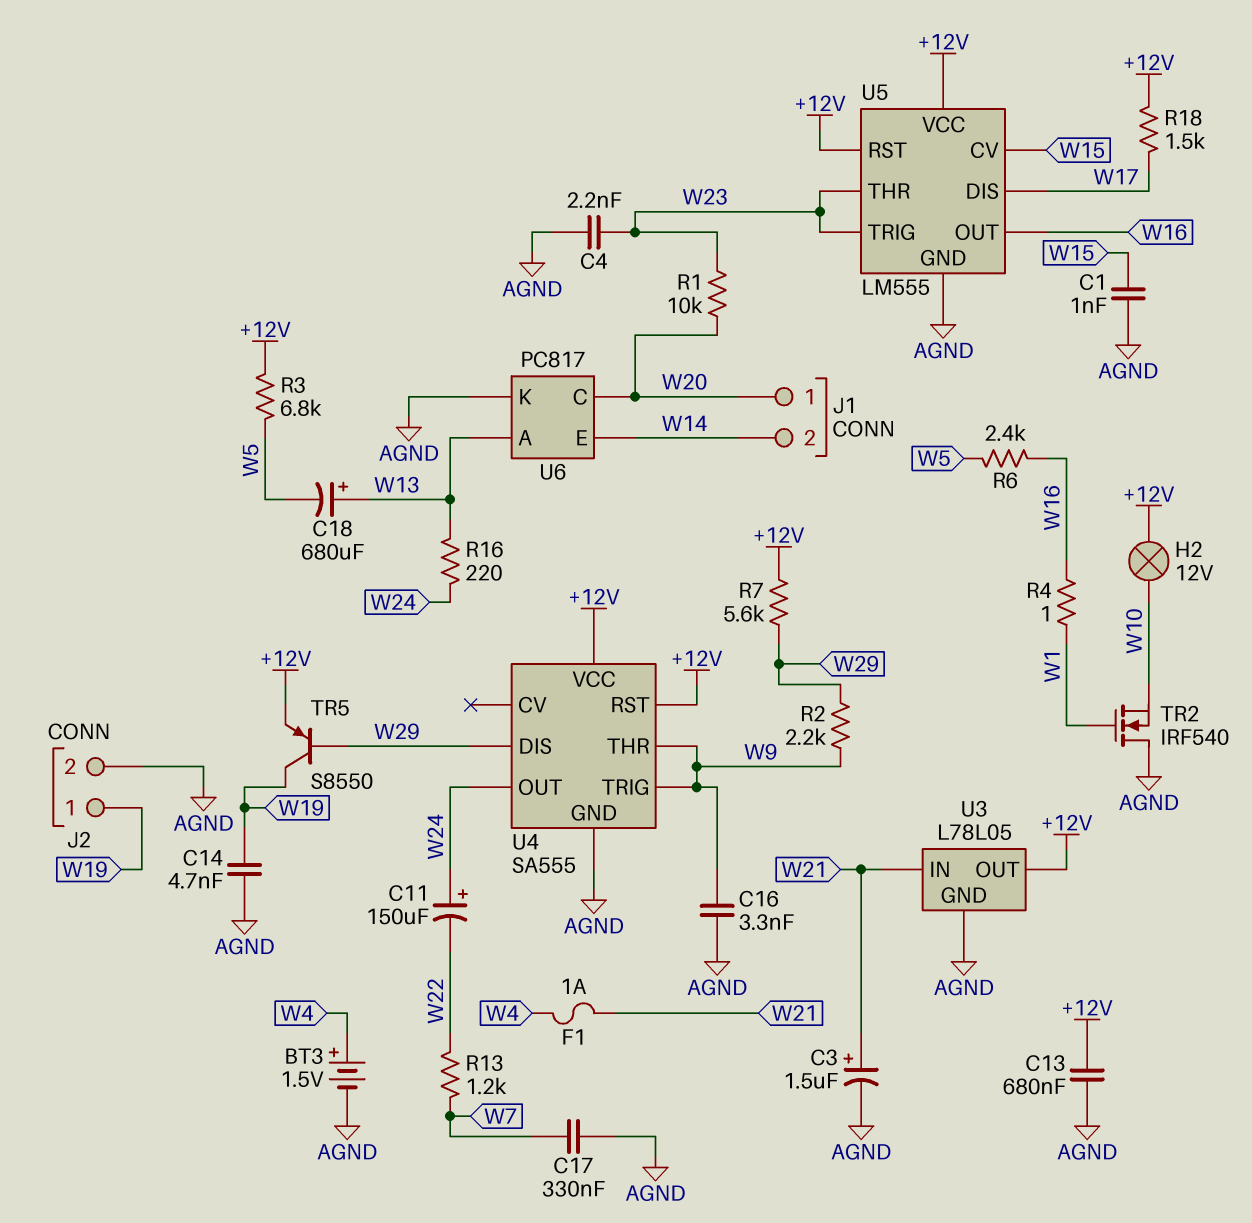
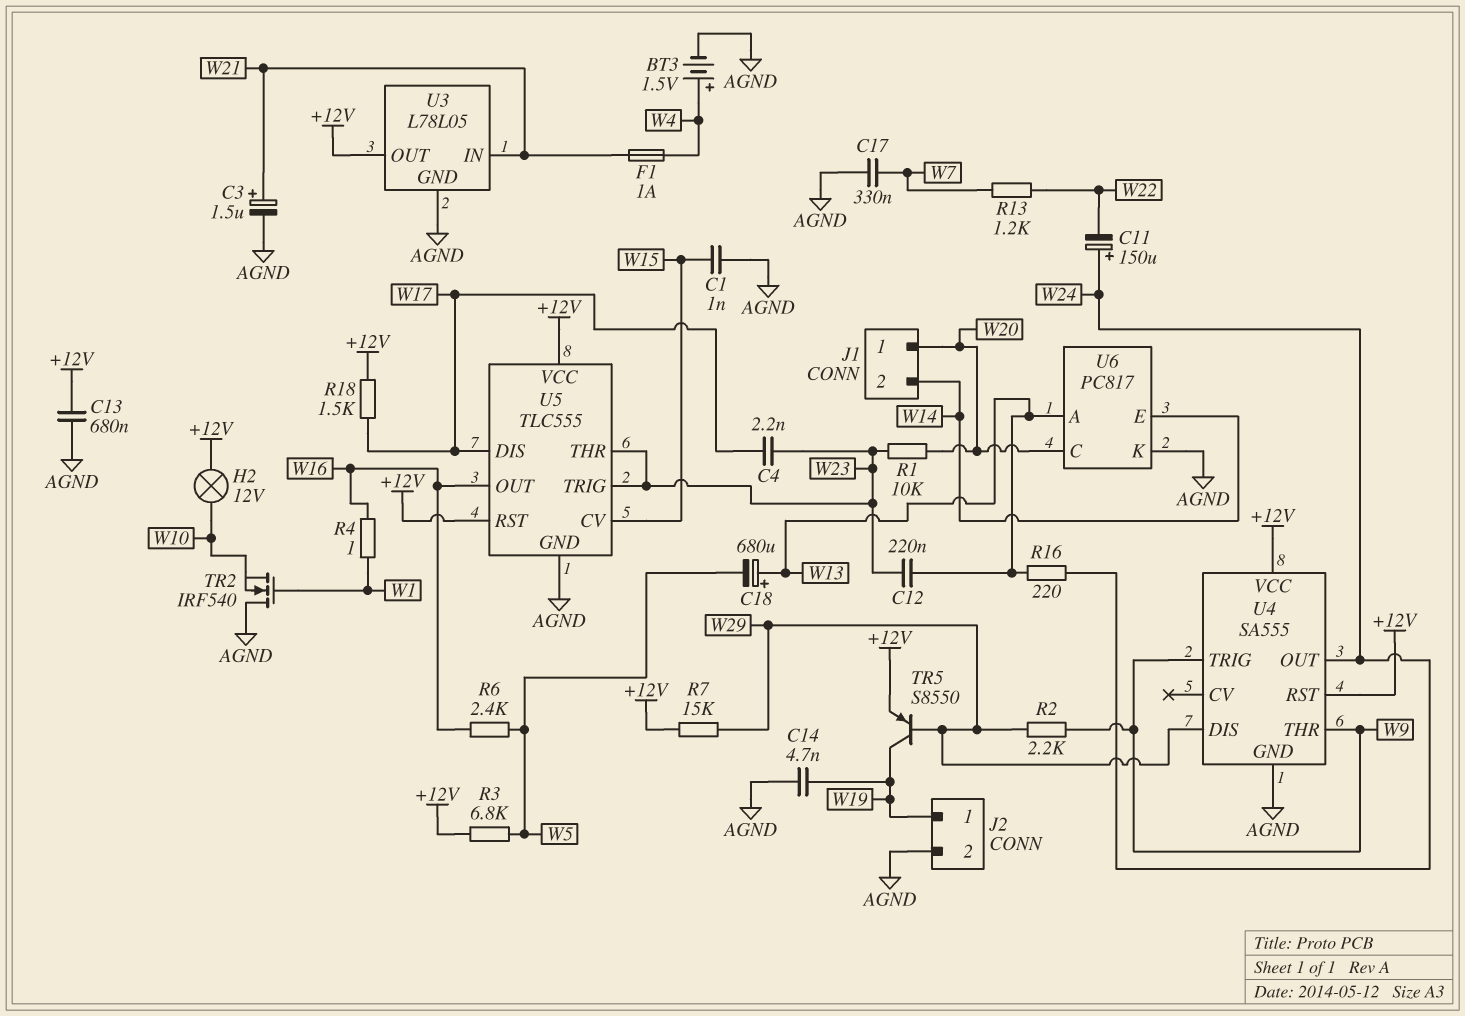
C4: 2.2nF (AGND, W23) -> 2.2nF (W17, W23)
C12: none -> 220nF (W13, W23)
C16: 3.3nF (AGND, W9) -> none
R7: 5.6k (+12V, W29) -> 15k (+12V, W29)
U5: LM555 -> TLC555

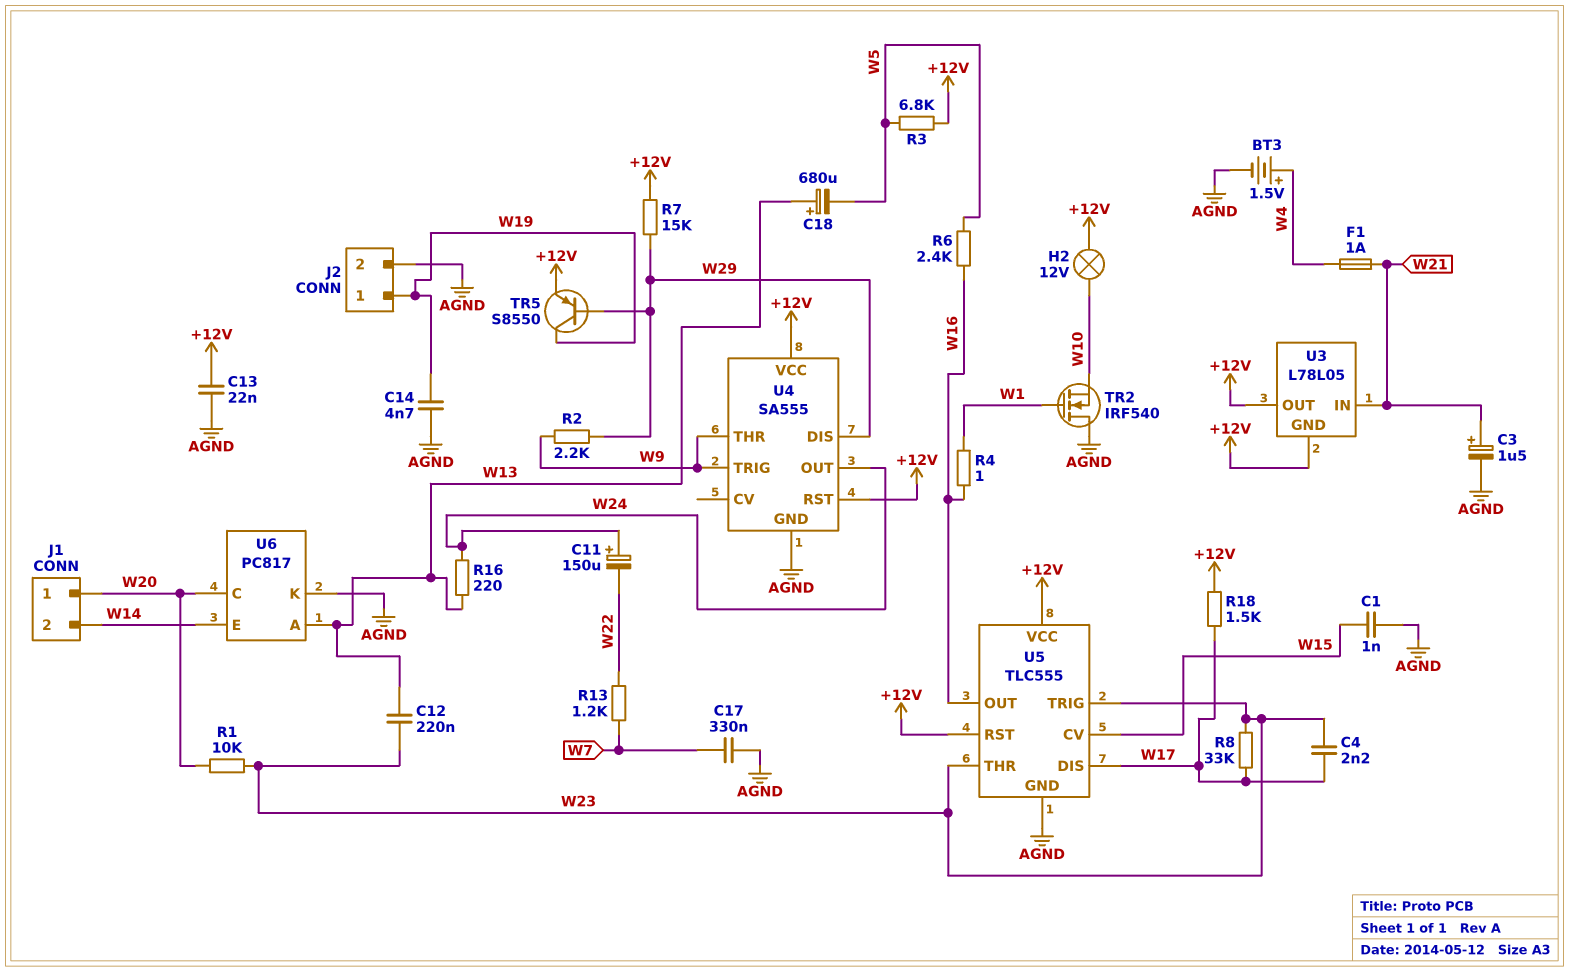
C13: 680nF (+12V, AGND) -> 22nF (+12V, AGND)
R8: none -> 33k (W17, W23)
U3 pin GND: AGND -> +12V

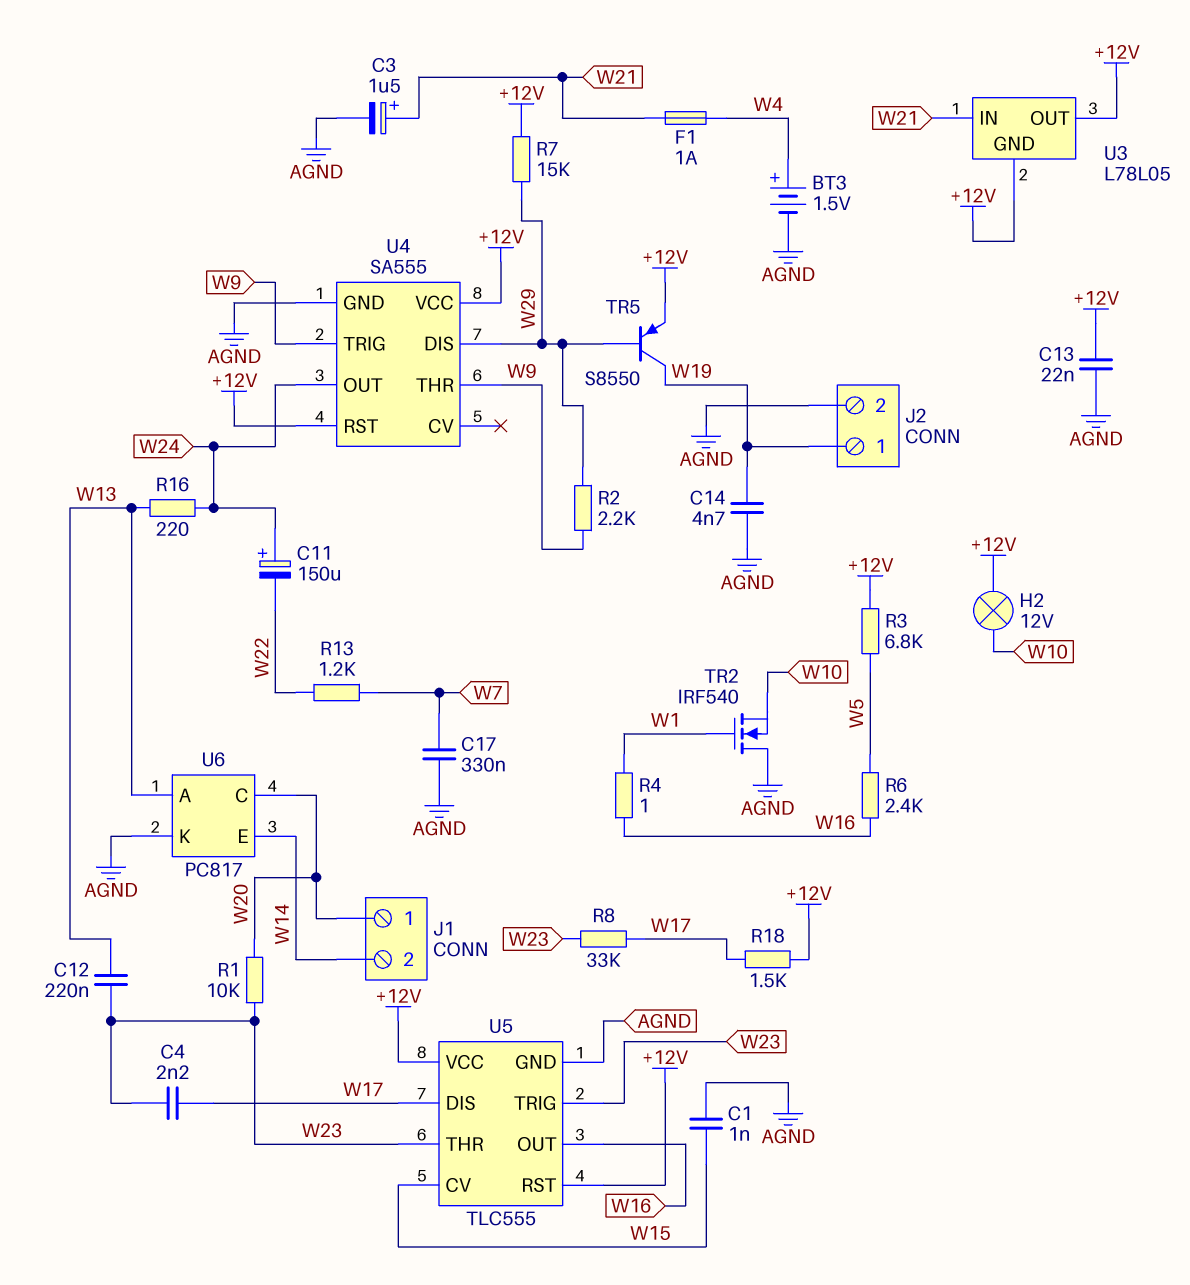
C18: 680uF (plus W13, minus W5) -> none

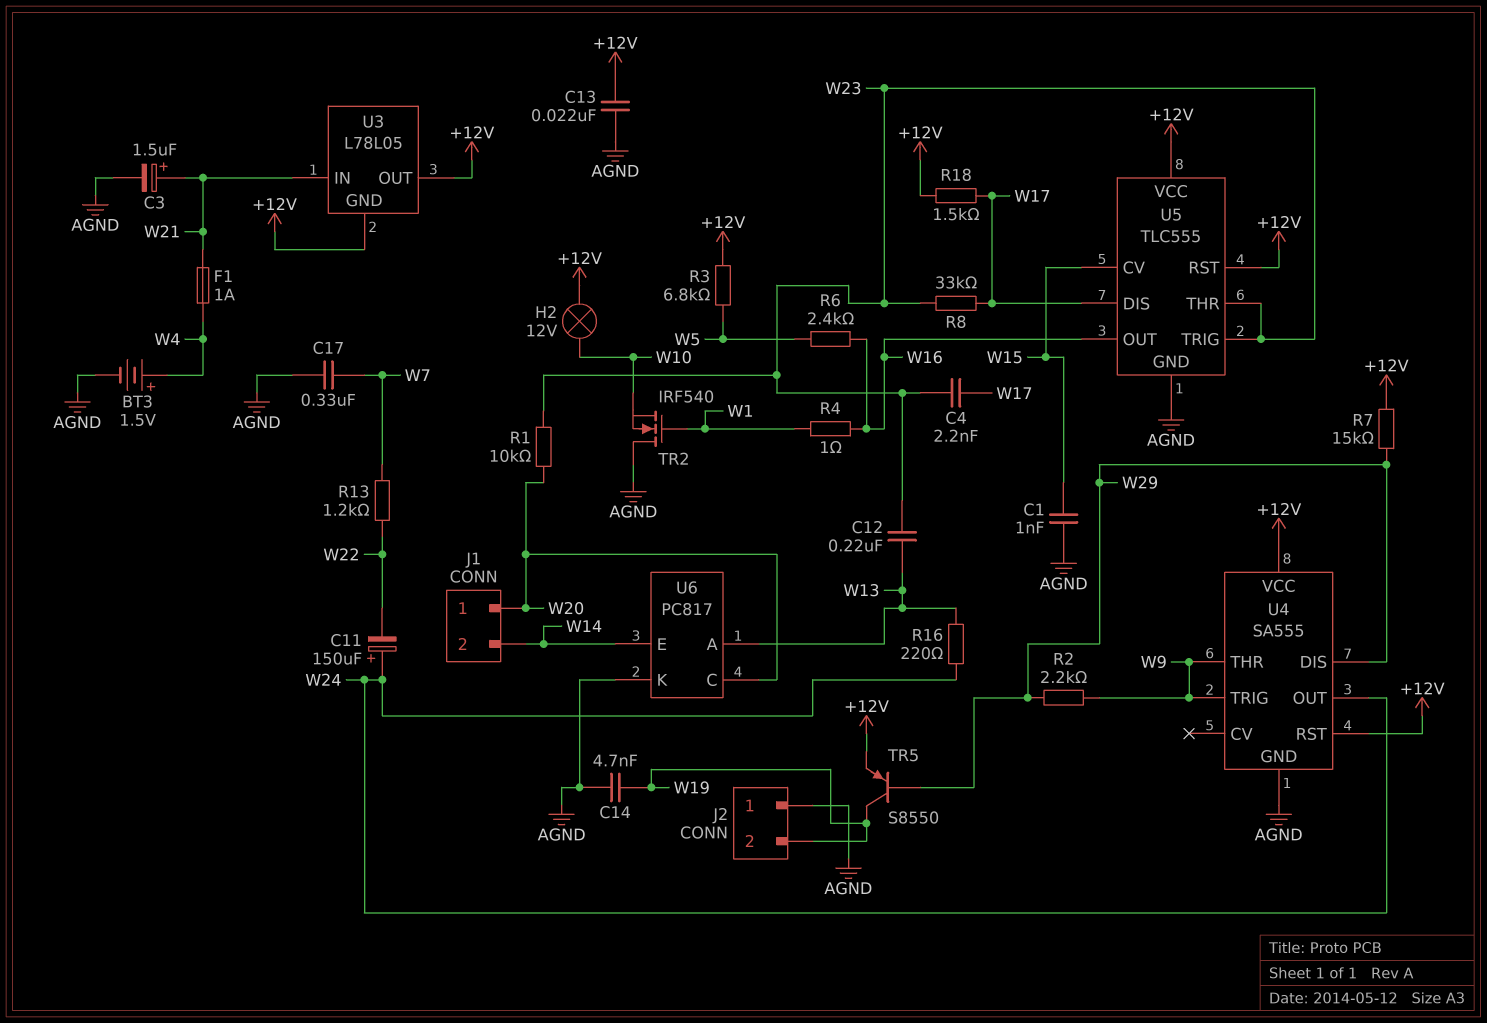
J2 pin 1: W19 -> AGND
J2 pin 2: AGND -> W19

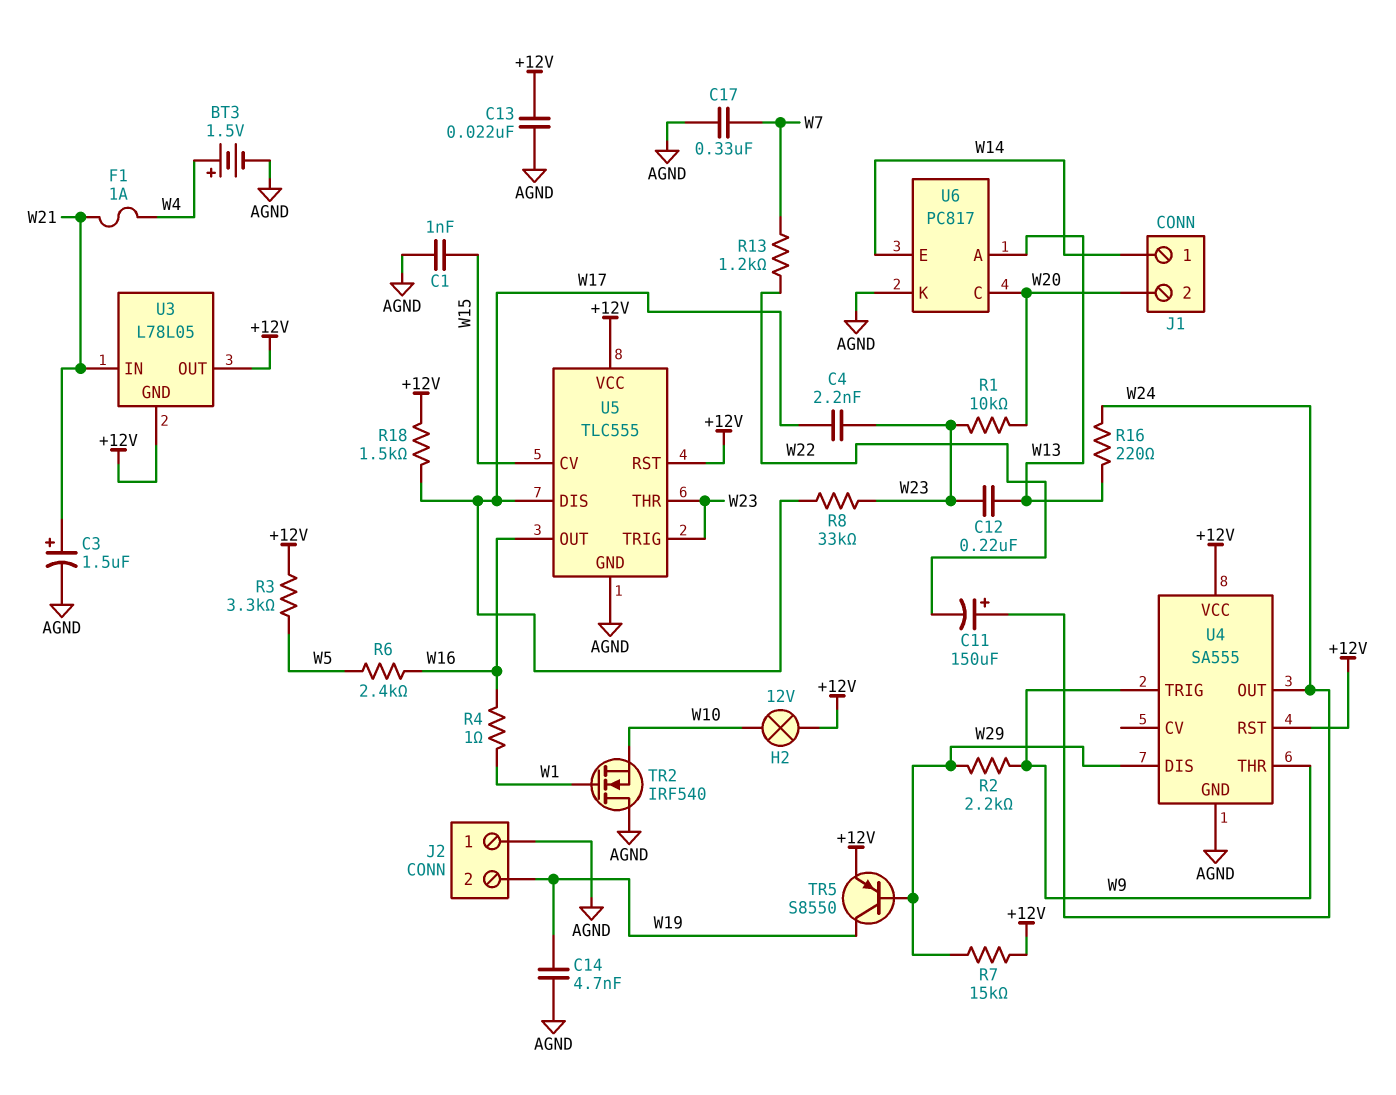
J1 pin 1: W20 -> W14
J1 pin 2: W14 -> W20
R3: 6.8k (+12V, W5) -> 3.3k (+12V, W5)

